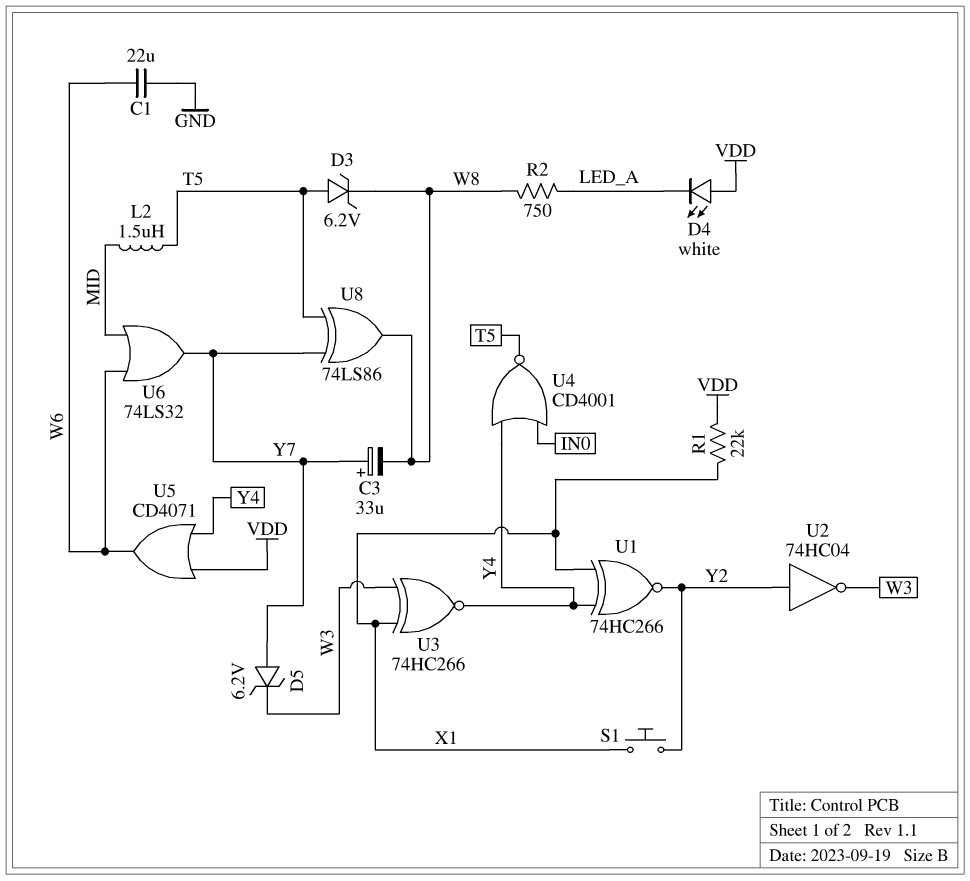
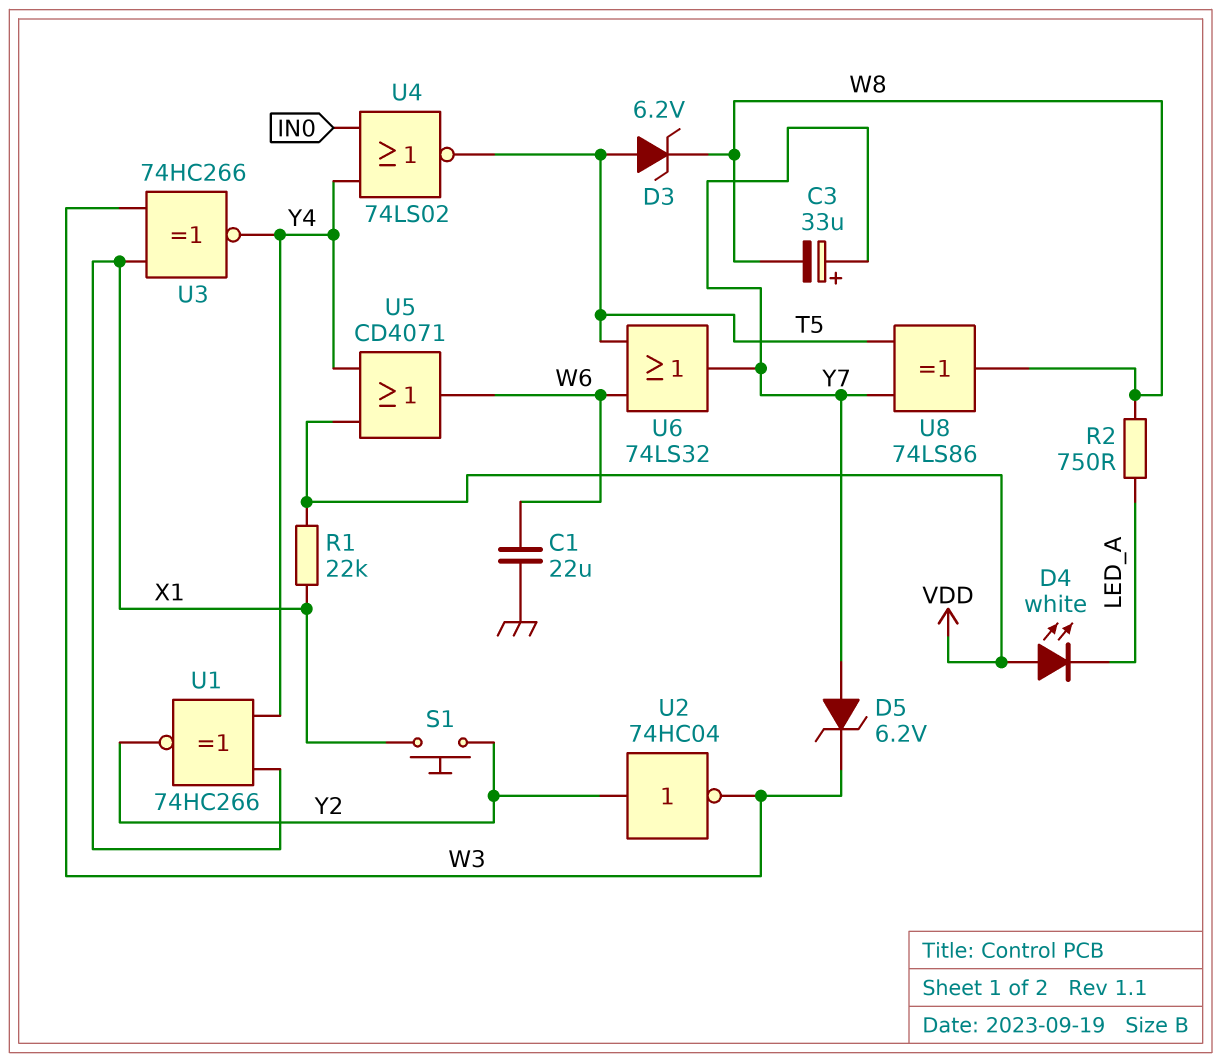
L2: 1.5uH (MID, T5) -> none
U4: NOR CD4001 (in IN0, in Y4, out T5) -> NOR 74LS02 (in IN0, in Y4, out T5)
U6: OR 74LS32 (in MID, in W6, out Y7) -> OR 74LS32 (in T5, in W6, out Y7)

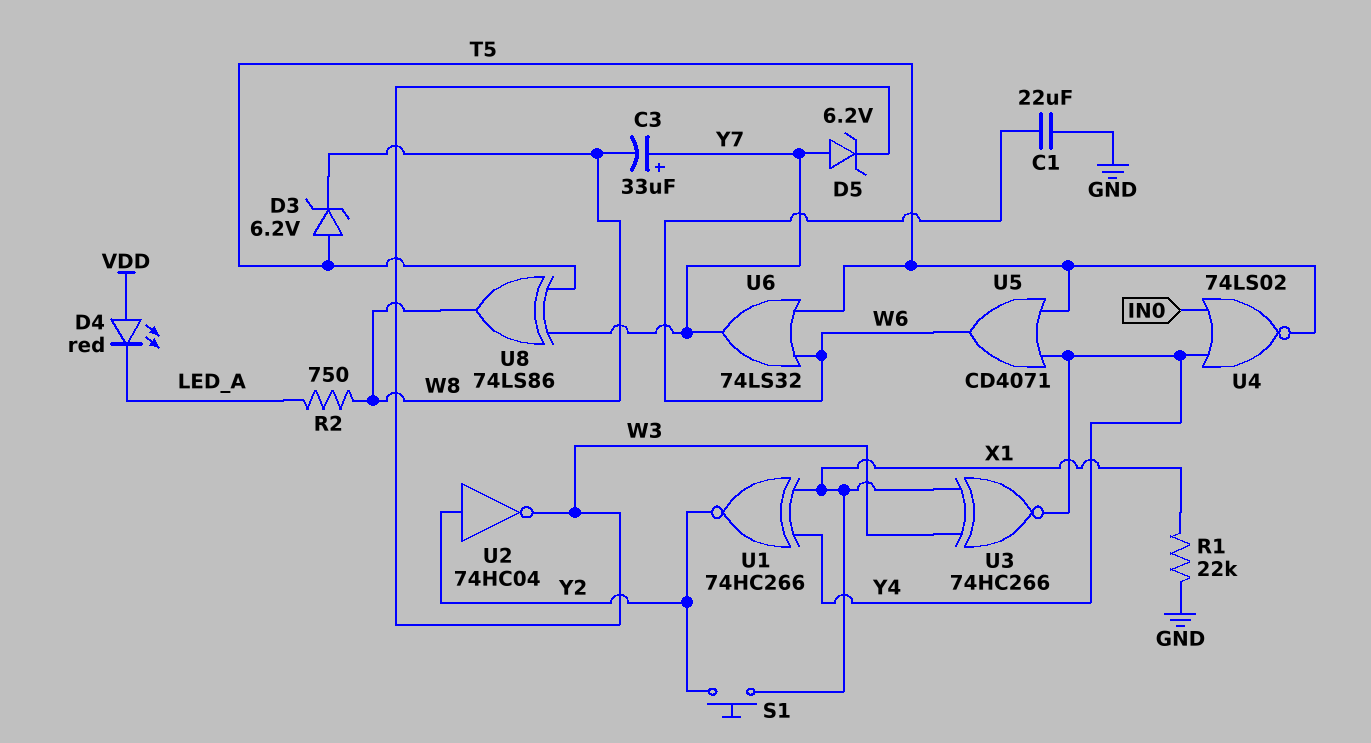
D4: LED white (A VDD, K LED_A) -> LED red (A VDD, K LED_A)
R1: 22k (VDD, X1) -> 22k (GND, X1)
U5: OR CD4071 (in VDD, in Y4, out W6) -> OR CD4071 (in T5, in Y4, out W6)

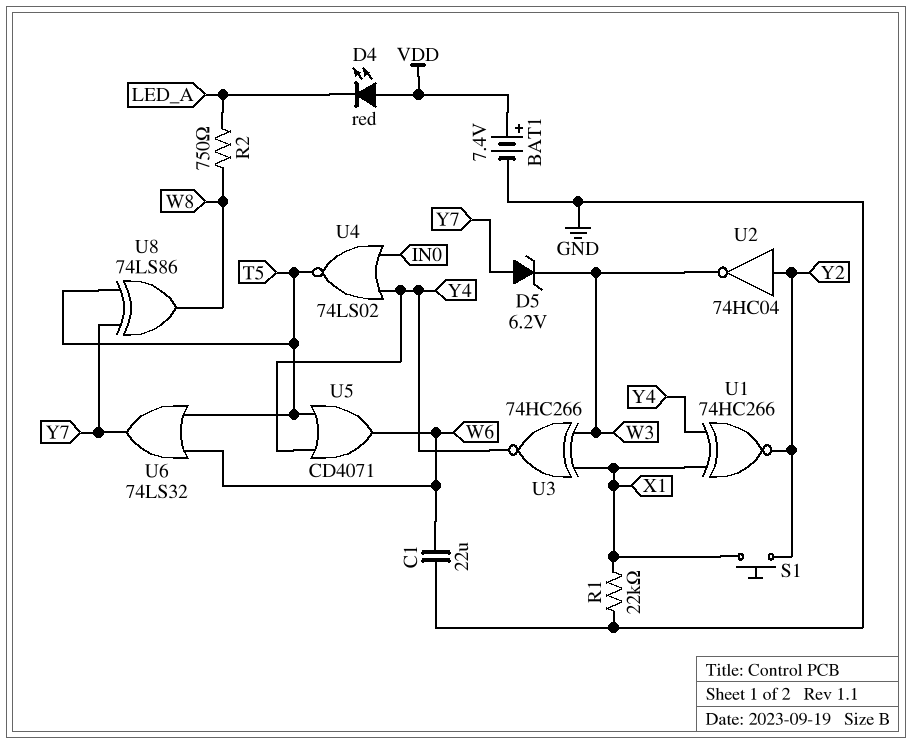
BAT1: none -> 7.4V (plus VDD, minus GND)
C3: 33uF (plus Y7, minus W8) -> none
D3: zener 6.2V (A T5, K W8) -> none

